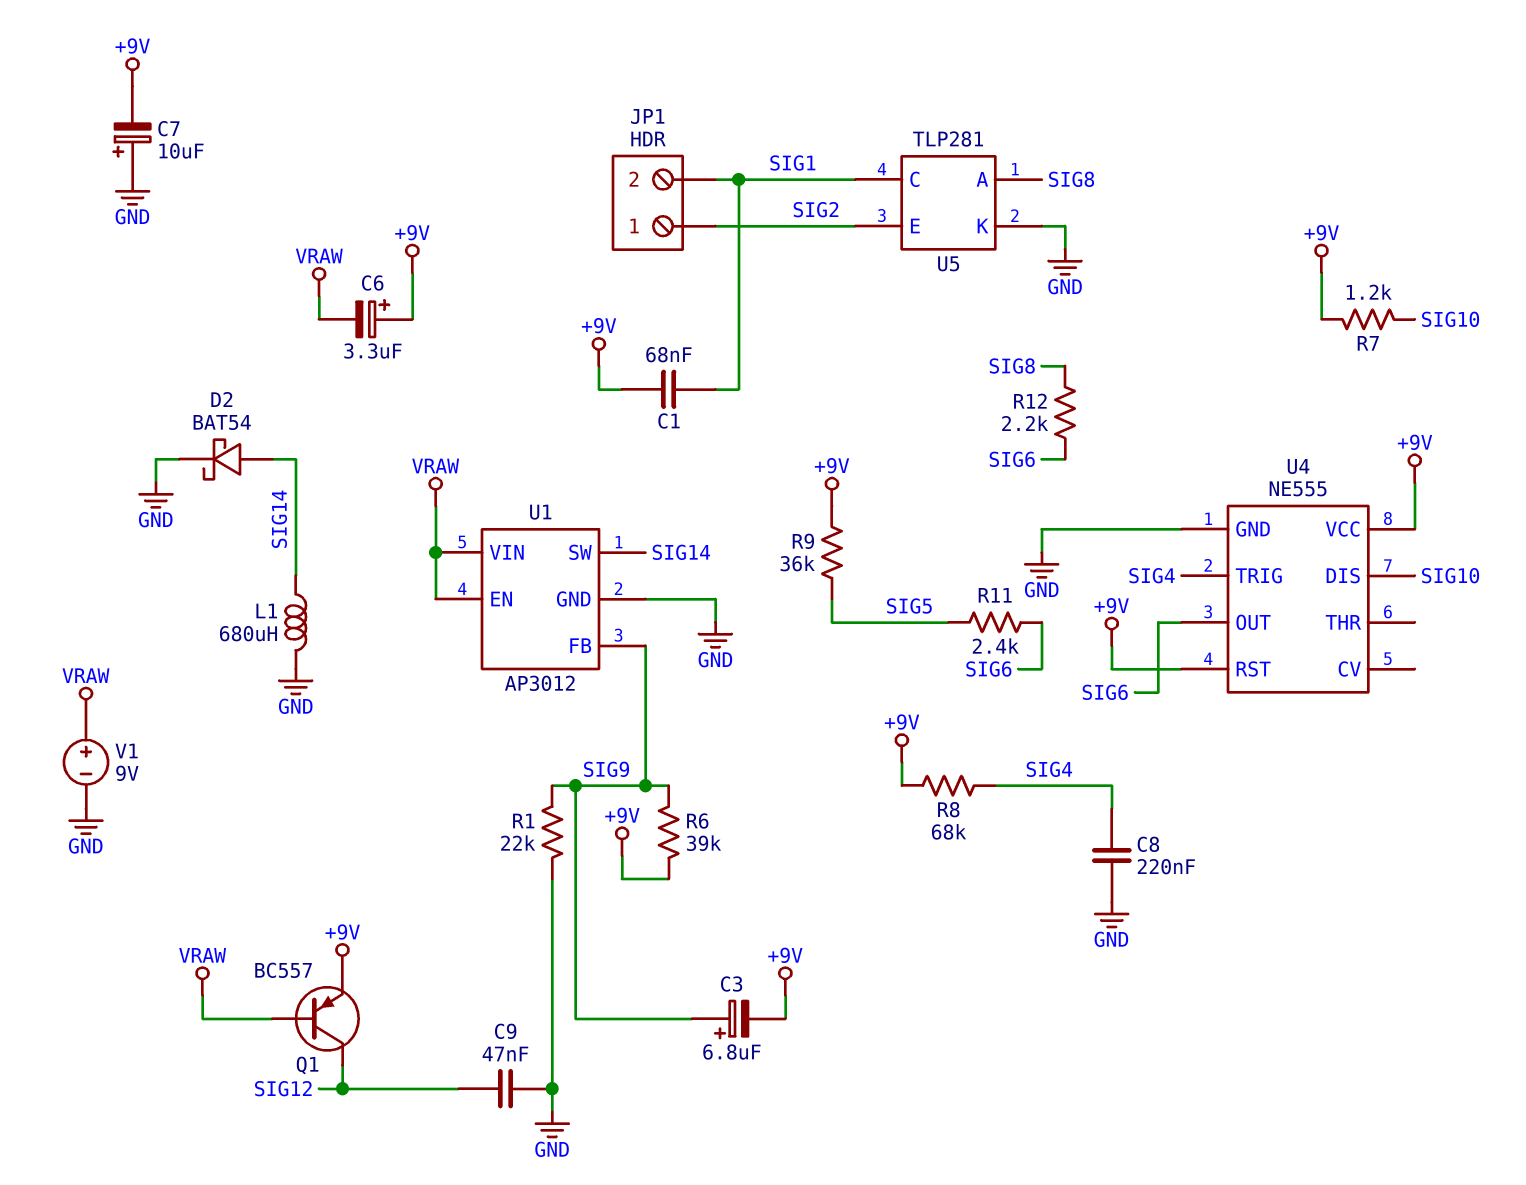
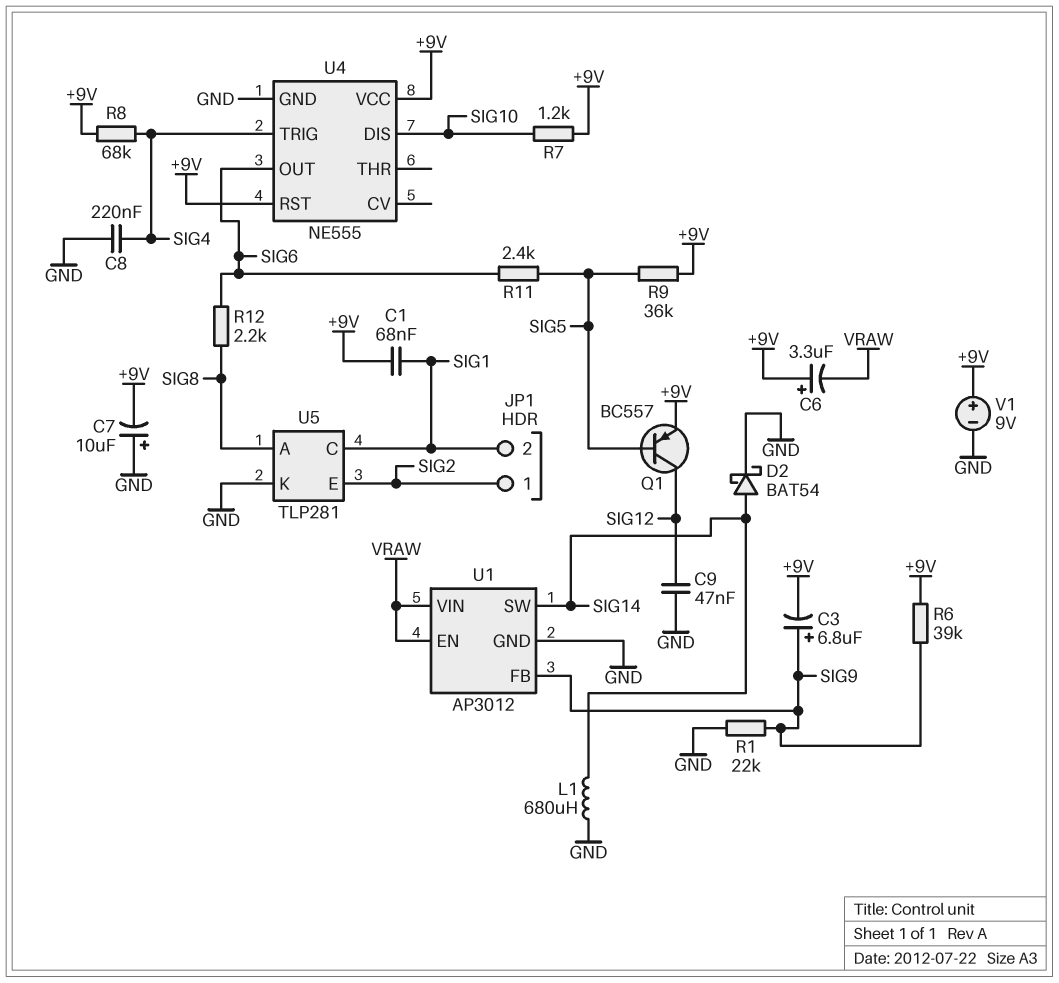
Q1: PNP BC557 (B VRAW, C SIG12, E +9V) -> PNP BC557 (B SIG5, C SIG12, E +9V)
V1: 9V (plus VRAW, minus GND) -> 9V (plus +9V, minus GND)

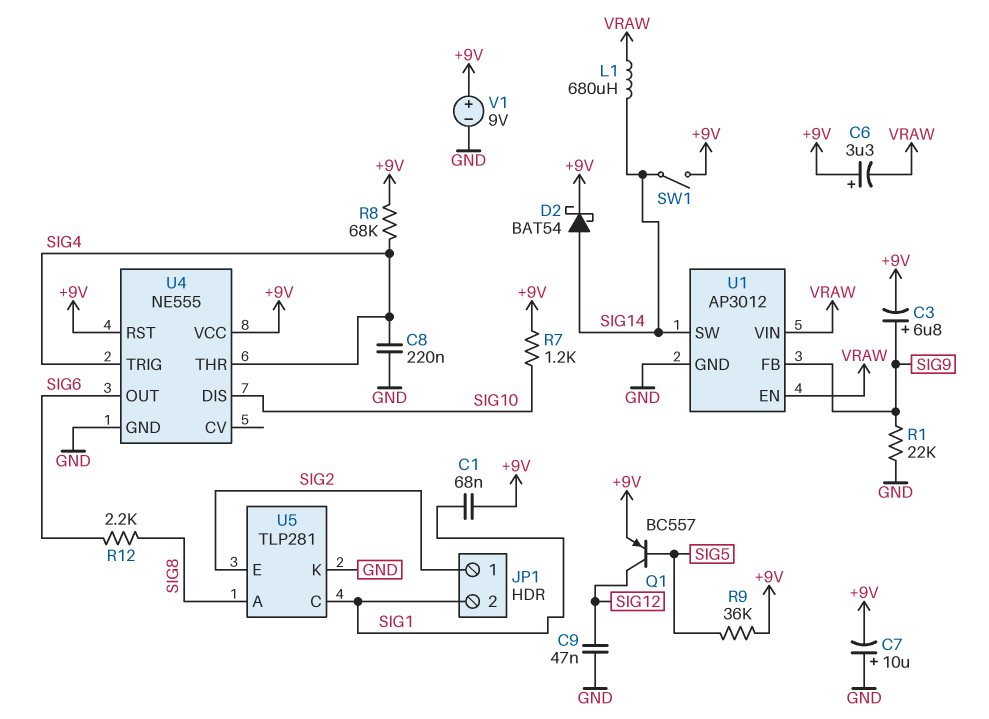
D2: schottky BAT54 (A SIG14, K GND) -> schottky BAT54 (A SIG14, K +9V)
L1: 680uH (GND, SIG14) -> 680uH (SIG14, VRAW)
R6: 39k (+9V, SIG9) -> none
R11: 2.4k (SIG5, SIG6) -> none
SW1: none -> switch (+9V, SIG14)
U4 pin THR: none -> SIG4

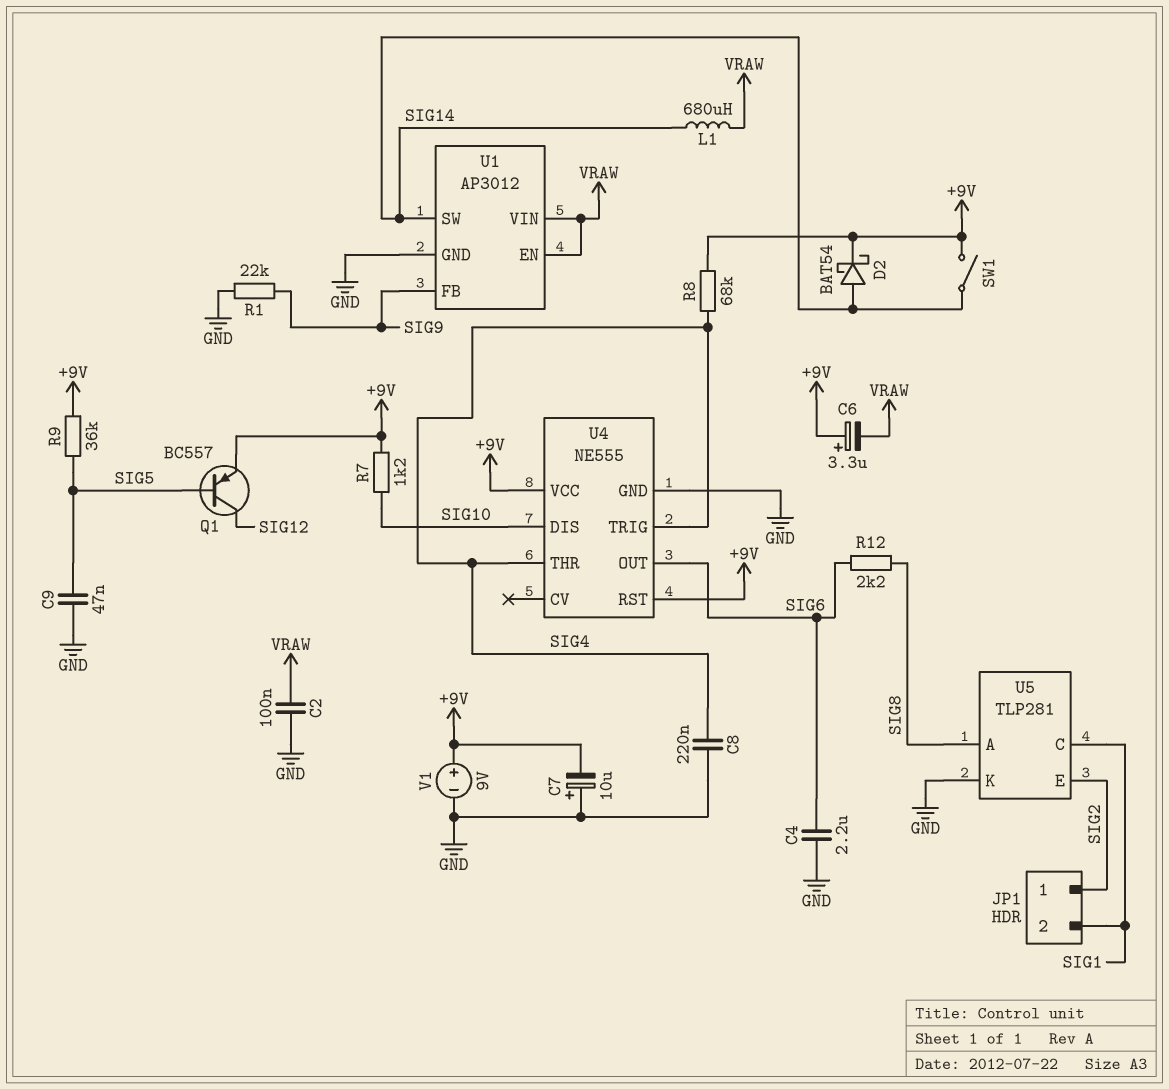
C1: 68nF (+9V, SIG1) -> none
C2: none -> 100nF (GND, VRAW)
C3: 6.8uF (plus SIG9, minus +9V) -> none
C4: none -> 2.2uF (GND, SIG6)
C9: 47nF (GND, SIG12) -> 47nF (GND, SIG5)

